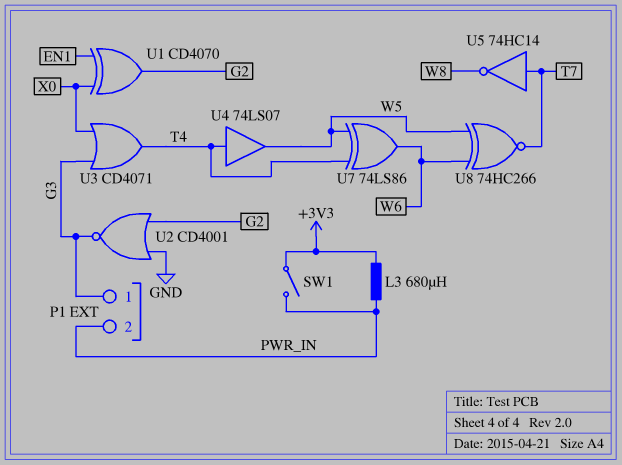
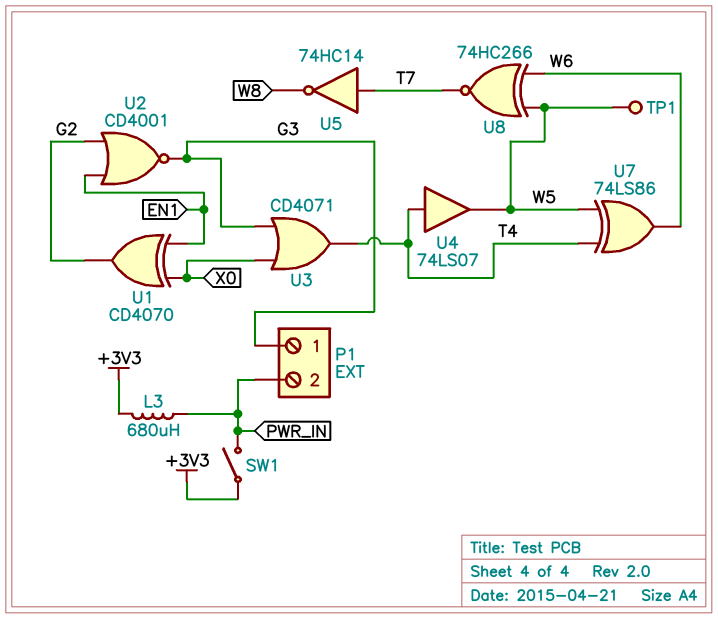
TP1: none -> test point (W5)
U2: NOR CD4001 (in G2, in GND, out G3) -> NOR CD4001 (in EN1, in G2, out G3)

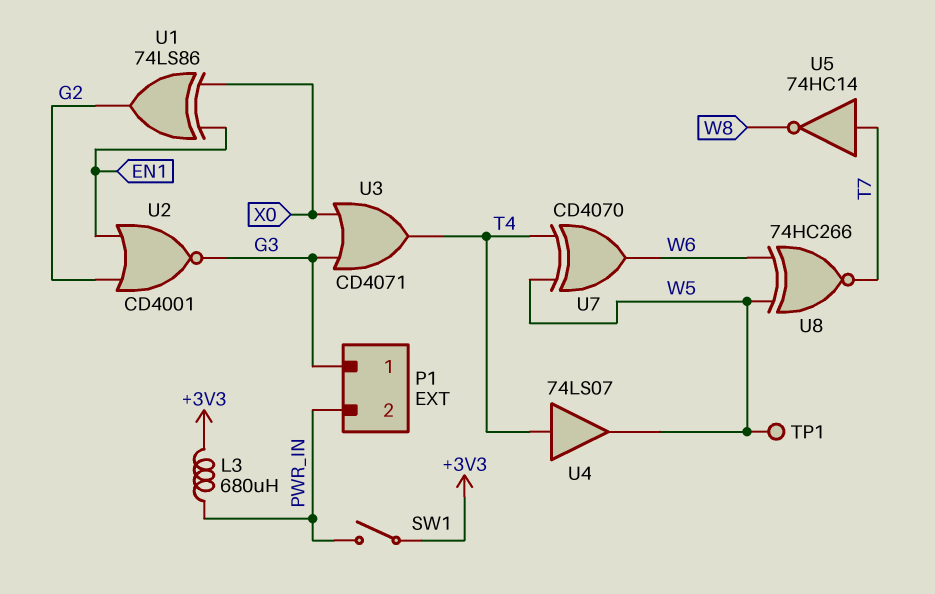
U1: XOR CD4070 (in EN1, in X0, out G2) -> XOR 74LS86 (in EN1, in X0, out G2)
U7: XOR 74LS86 (in T4, in W5, out W6) -> XOR CD4070 (in T4, in W5, out W6)

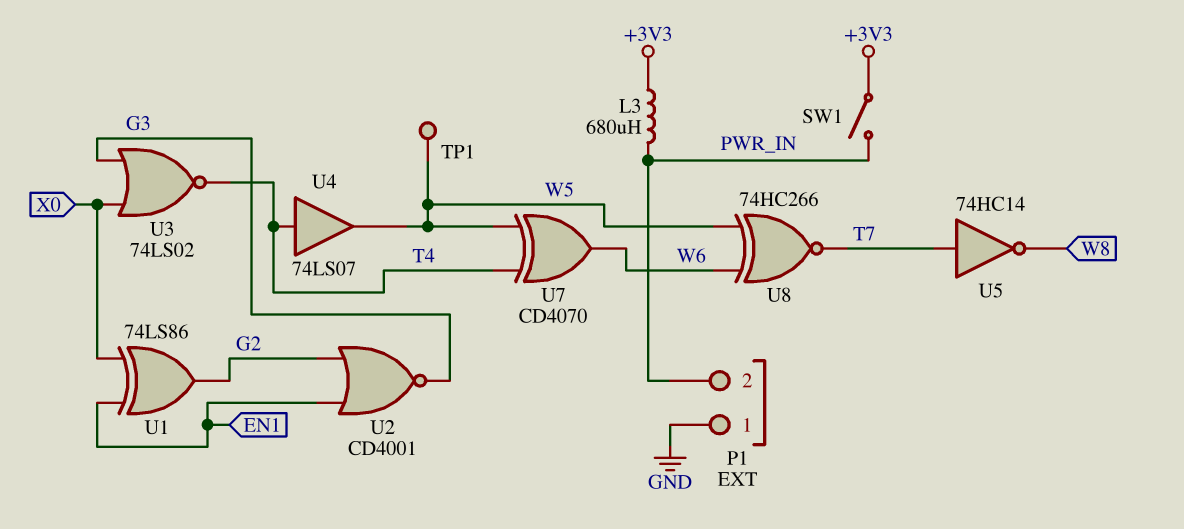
P1 pin 1: G3 -> GND
U3: OR CD4071 (in G3, in X0, out T4) -> NOR 74LS02 (in G3, in X0, out T4)

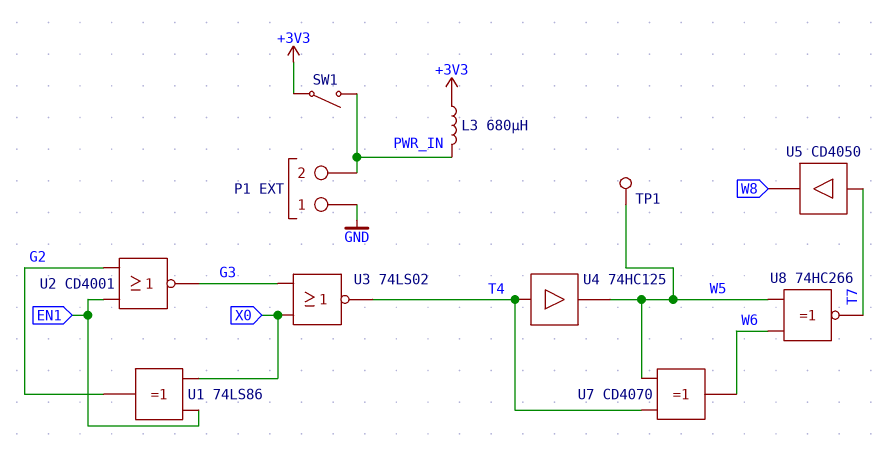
U4: buffer 74LS07 (in T4, out W5) -> buffer 74HC125 (in T4, out W5)
U5: NOT 74HC14 (in T7, out W8) -> buffer CD4050 (in T7, out W8)

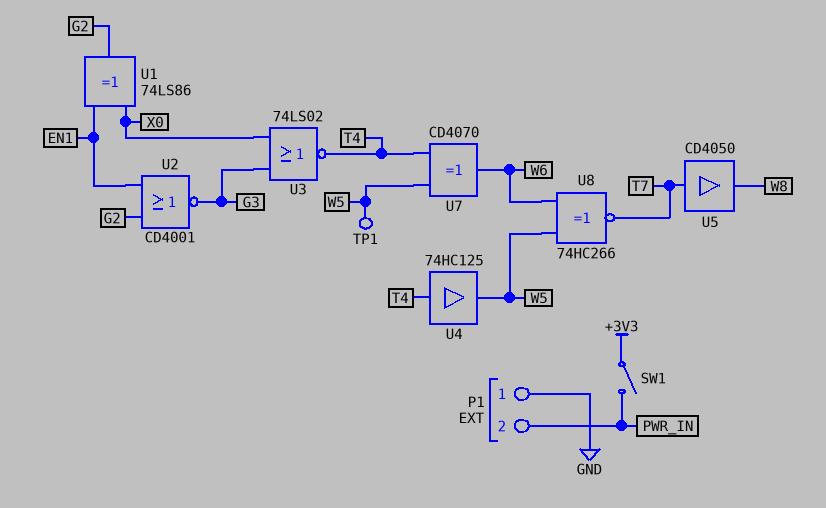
L3: 680uH (+3V3, PWR_IN) -> none

